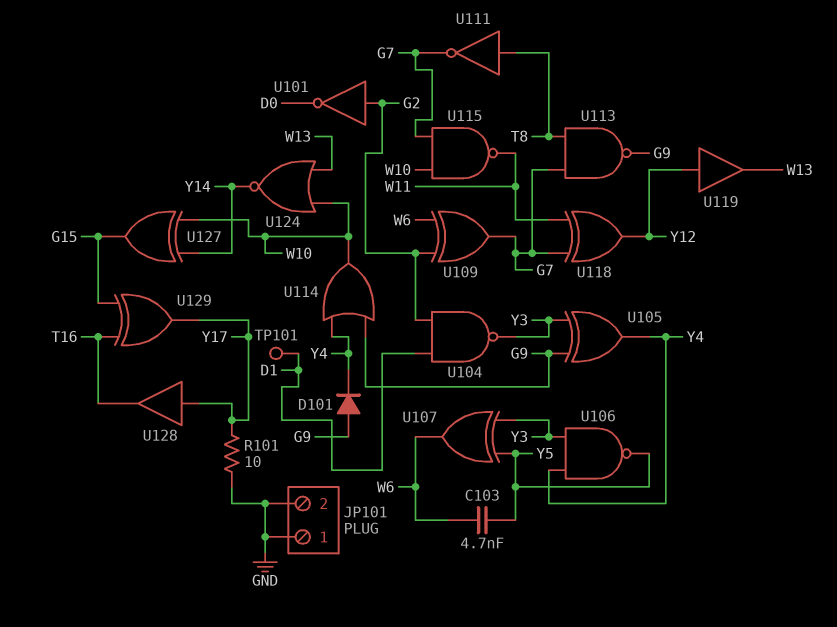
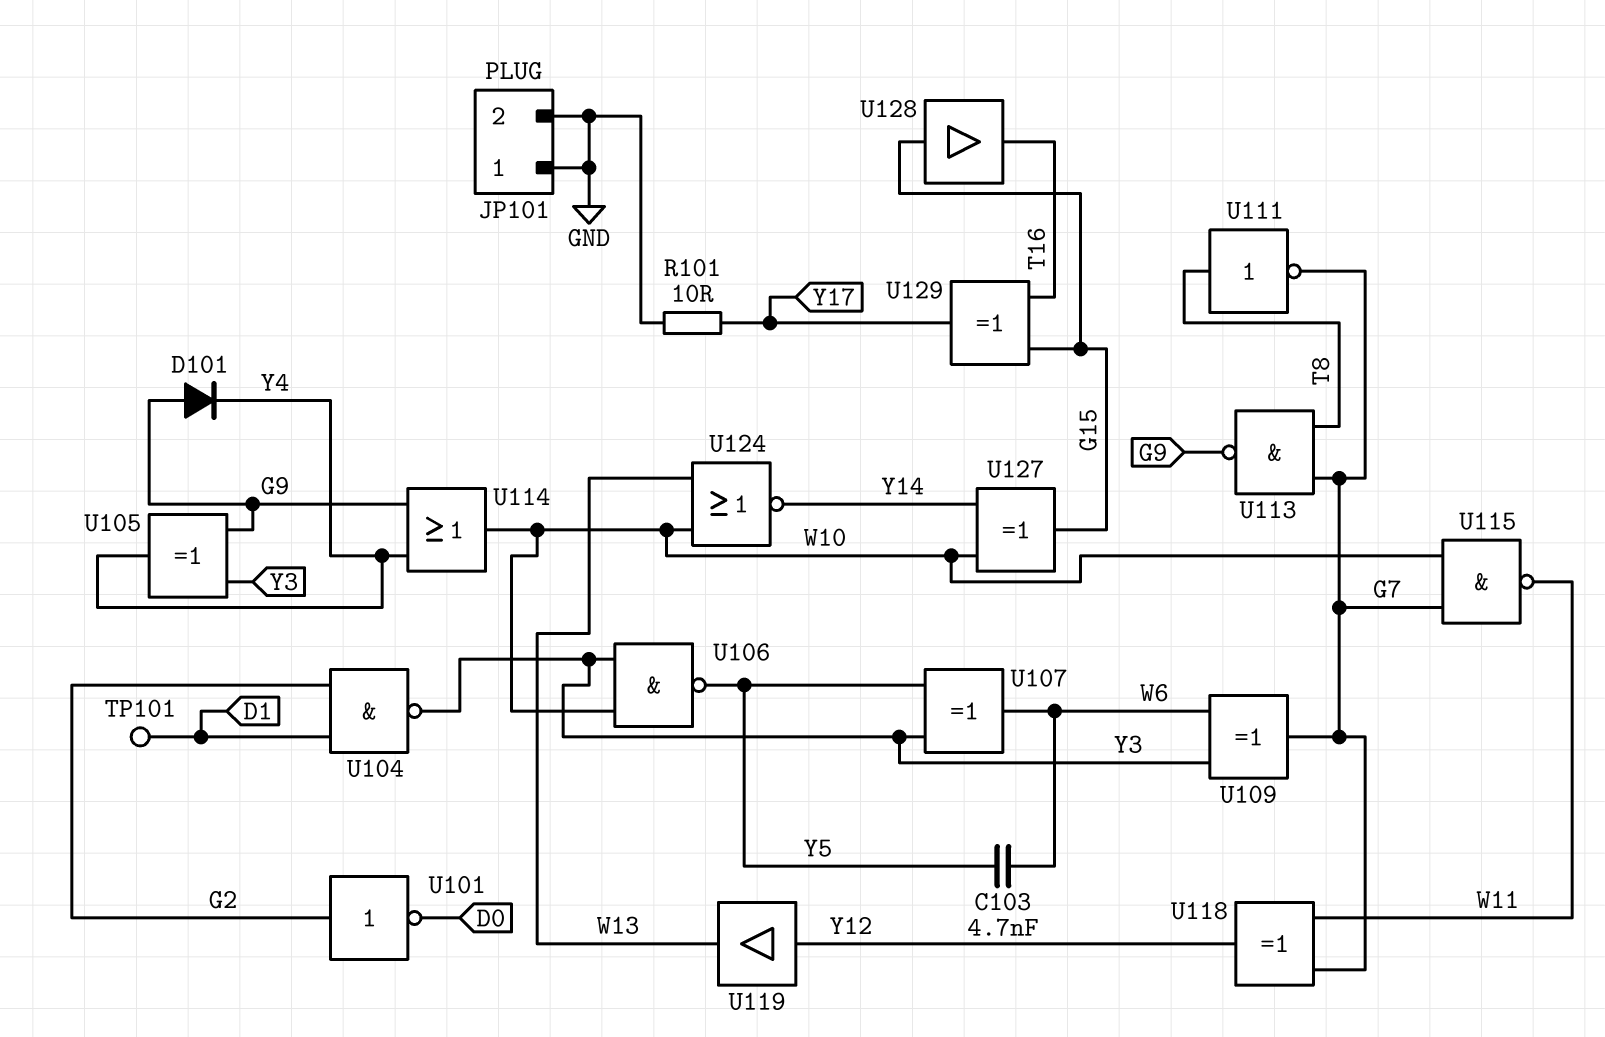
U106: NAND (in Y3, in Y4, out Y5) -> NAND (in W10, in Y3, out Y5)
U109: XOR (in G2, in W6, out G7) -> XOR (in W6, in Y3, out G7)
U128: buffer (in Y17, out T16) -> buffer (in G15, out T16)

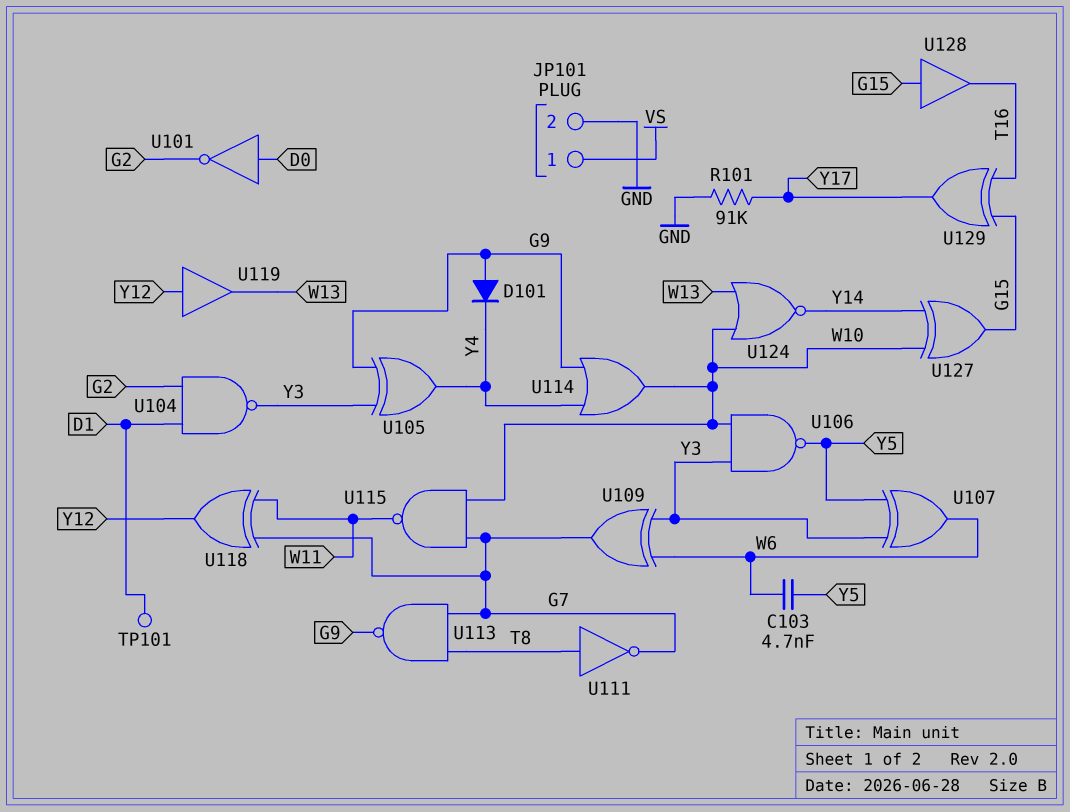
JP101 pin 1: GND -> VS
R101: 10 (GND, Y17) -> 91k (GND, Y17)
U101: NOT (in G2, out D0) -> NOT (in D0, out G2)

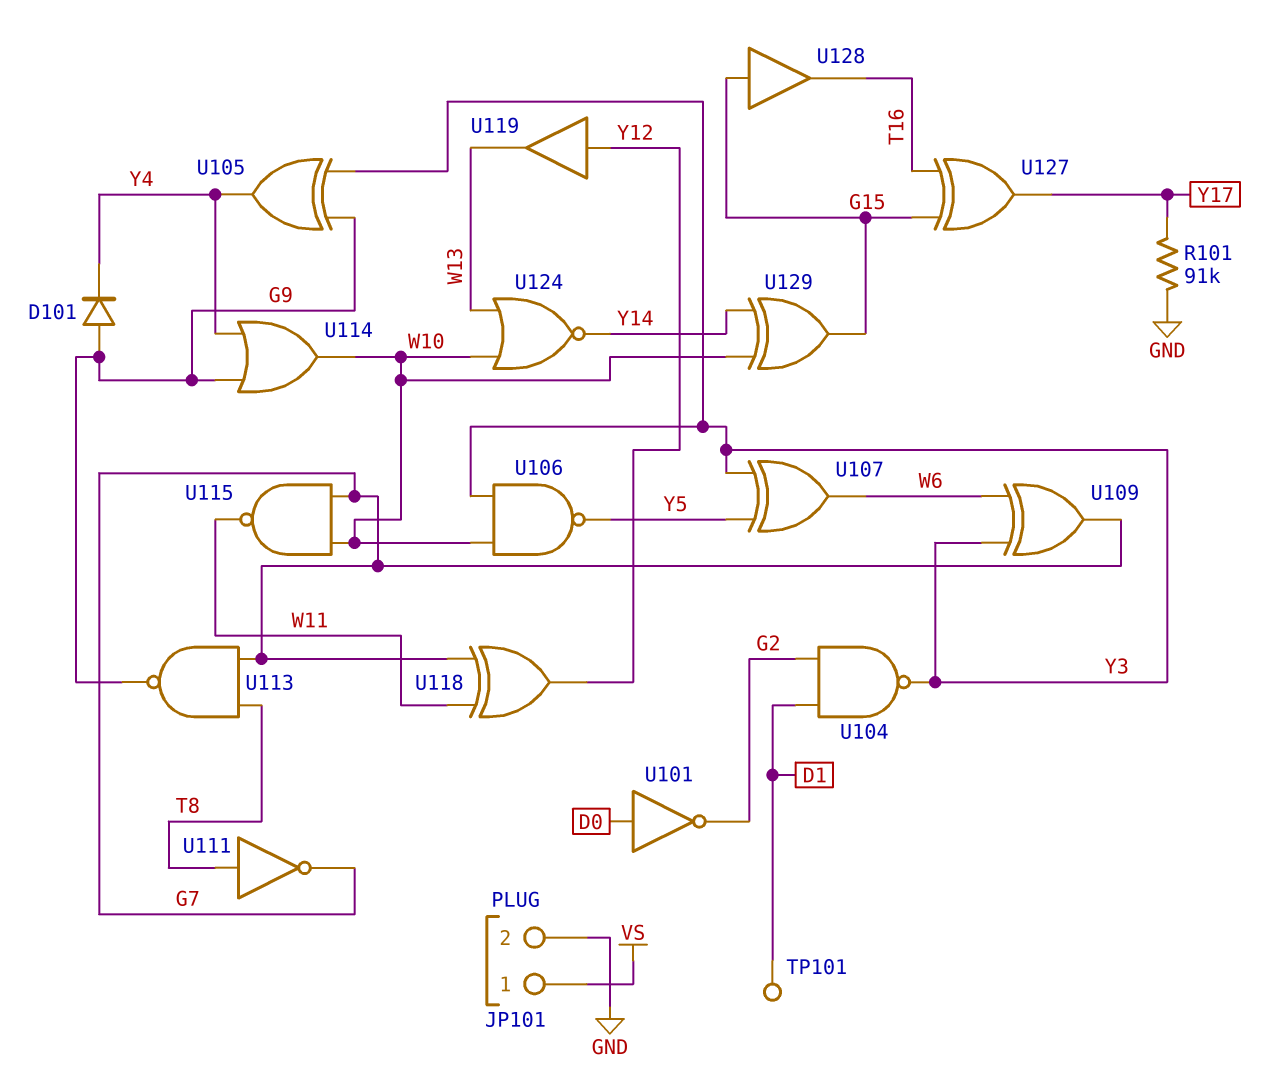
C103: 4.7nF (W6, Y5) -> none
U127: XOR (in W10, in Y14, out G15) -> XOR (in G15, in T16, out Y17)
U129: XOR (in G15, in T16, out Y17) -> XOR (in W10, in Y14, out G15)

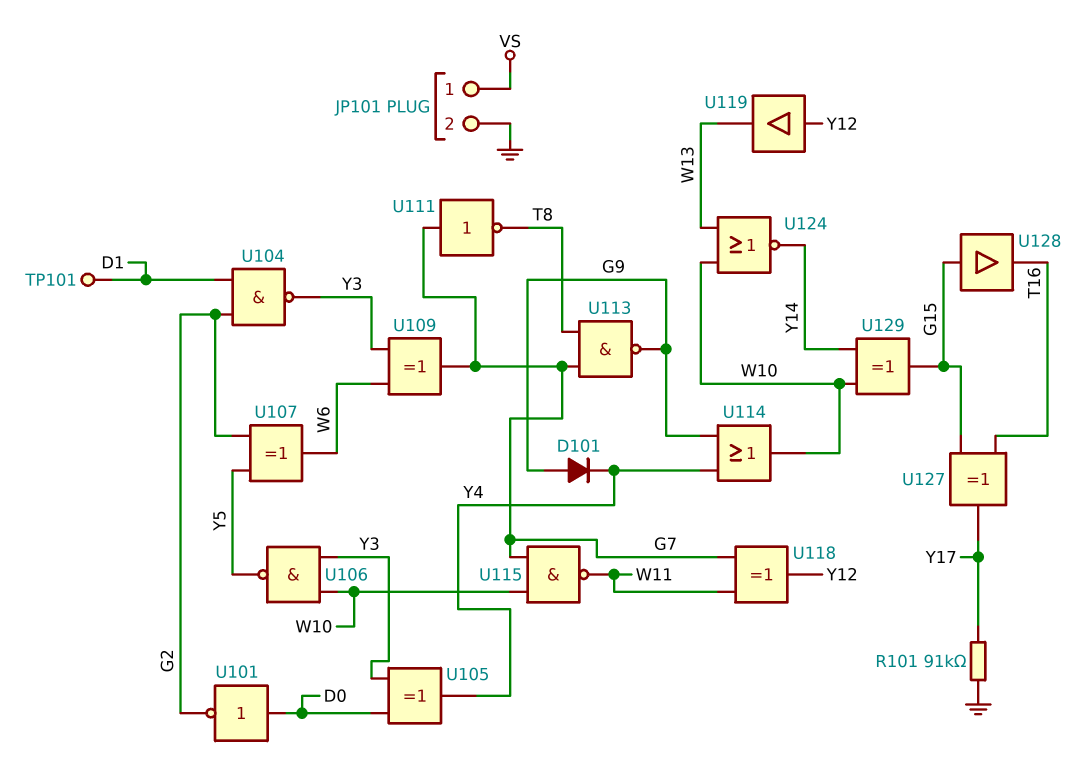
U105: XOR (in G9, in Y3, out Y4) -> XOR (in D0, in Y3, out Y4)
U107: XOR (in Y3, in Y5, out W6) -> XOR (in G2, in Y5, out W6)
U111: NOT (in T8, out G7) -> NOT (in G7, out T8)

